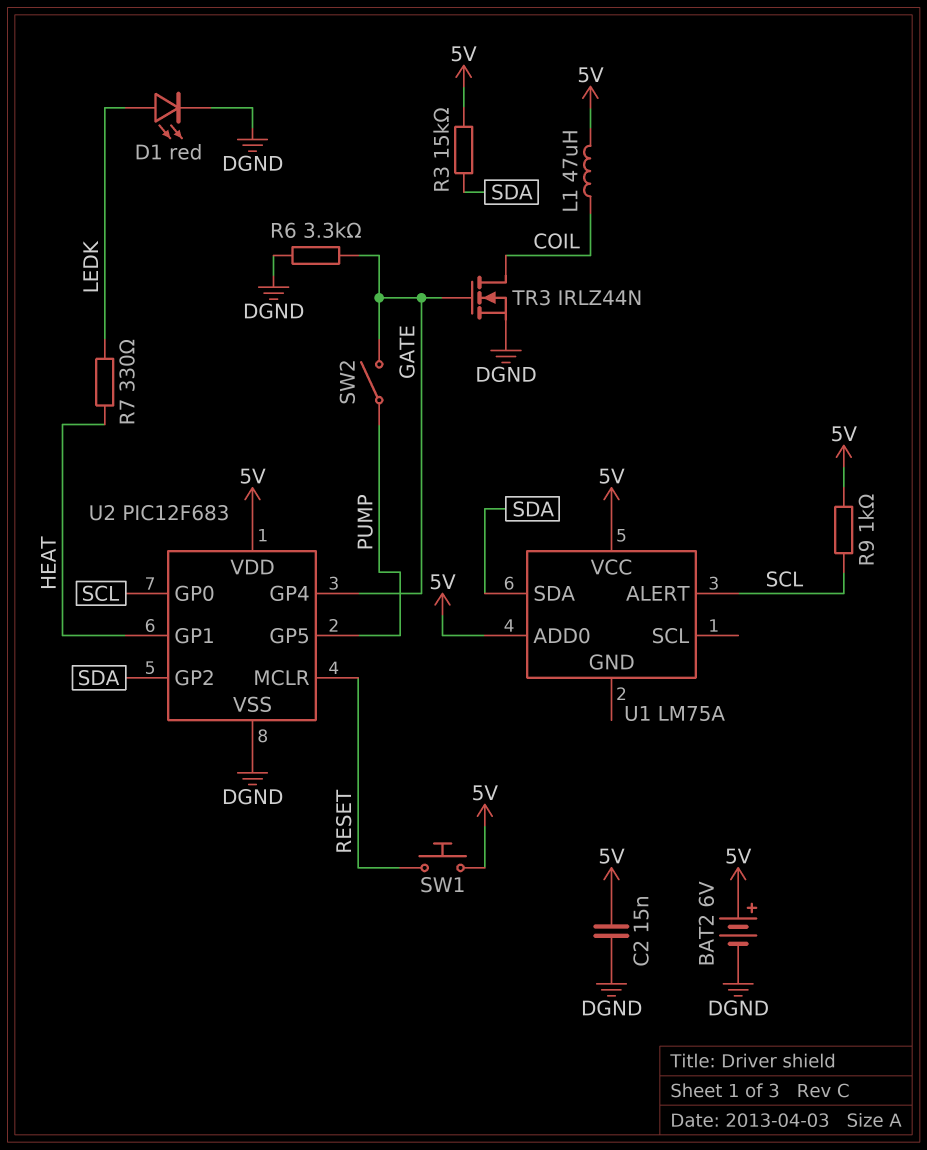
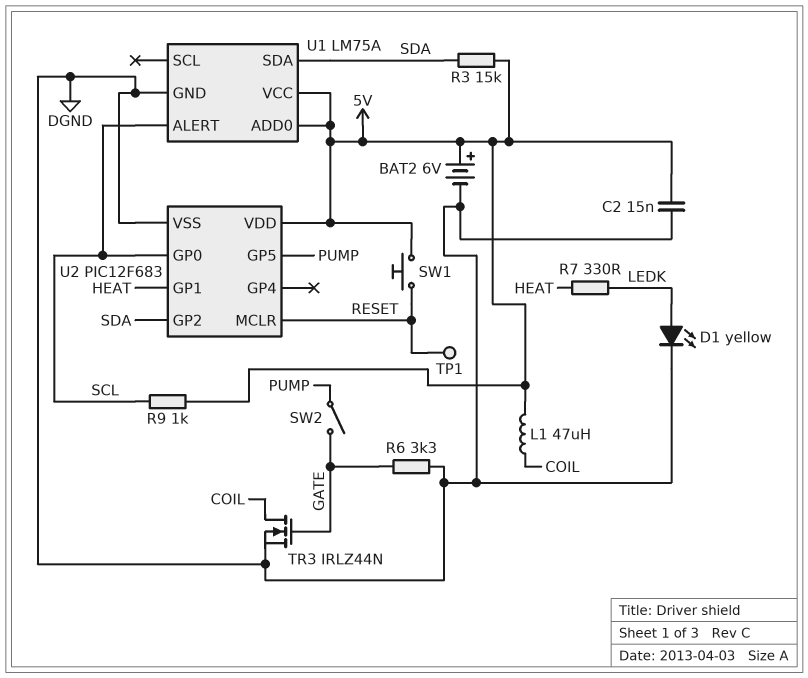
D1: LED red (A LEDK, K DGND) -> LED yellow (A LEDK, K DGND)
TP1: none -> test point (RESET)
U1 pin GND: none -> DGND
U2 pin GP4: GATE -> none

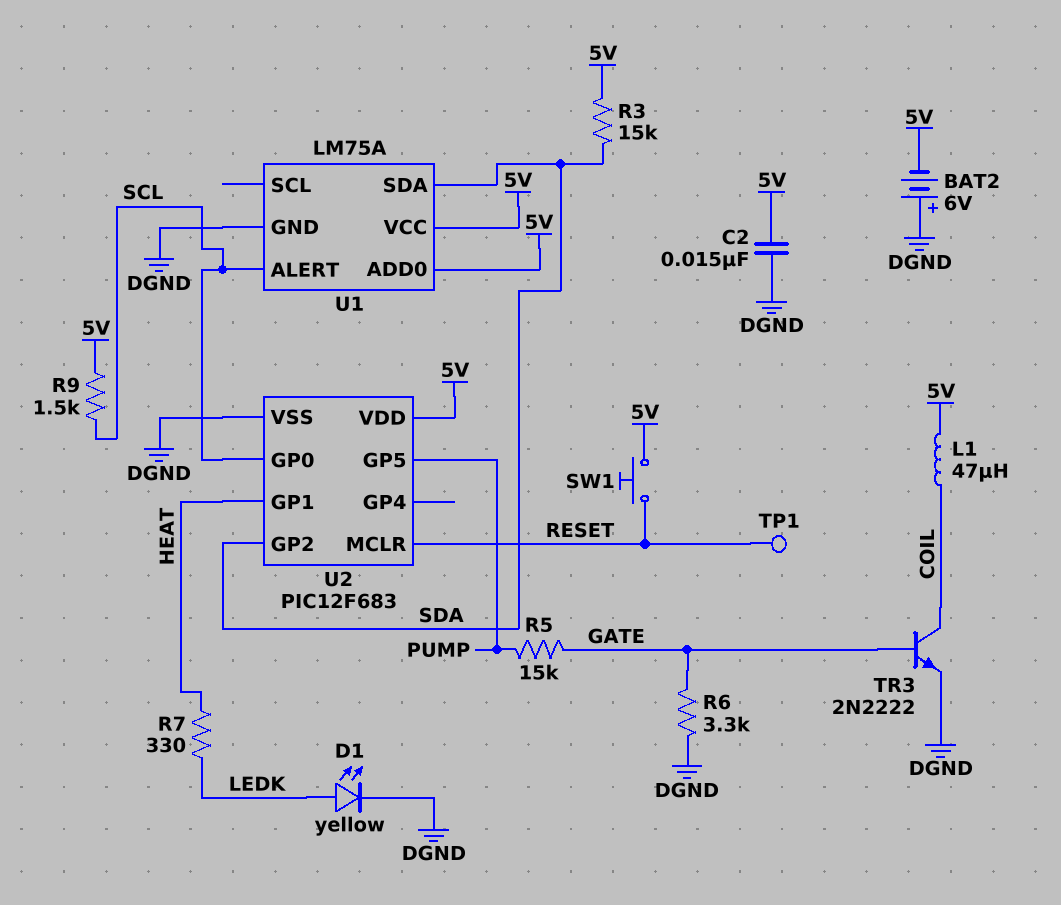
BAT2: 6V (plus 5V, minus DGND) -> 6V (plus DGND, minus 5V)
R5: none -> 15k (GATE, PUMP)
R9: 1k (5V, SCL) -> 1.5k (5V, SCL)
SW2: switch (GATE, PUMP) -> none
TR3: NMOS IRLZ44N (G GATE, D COIL, S DGND) -> NPN 2N2222 (B GATE, C COIL, E DGND)

